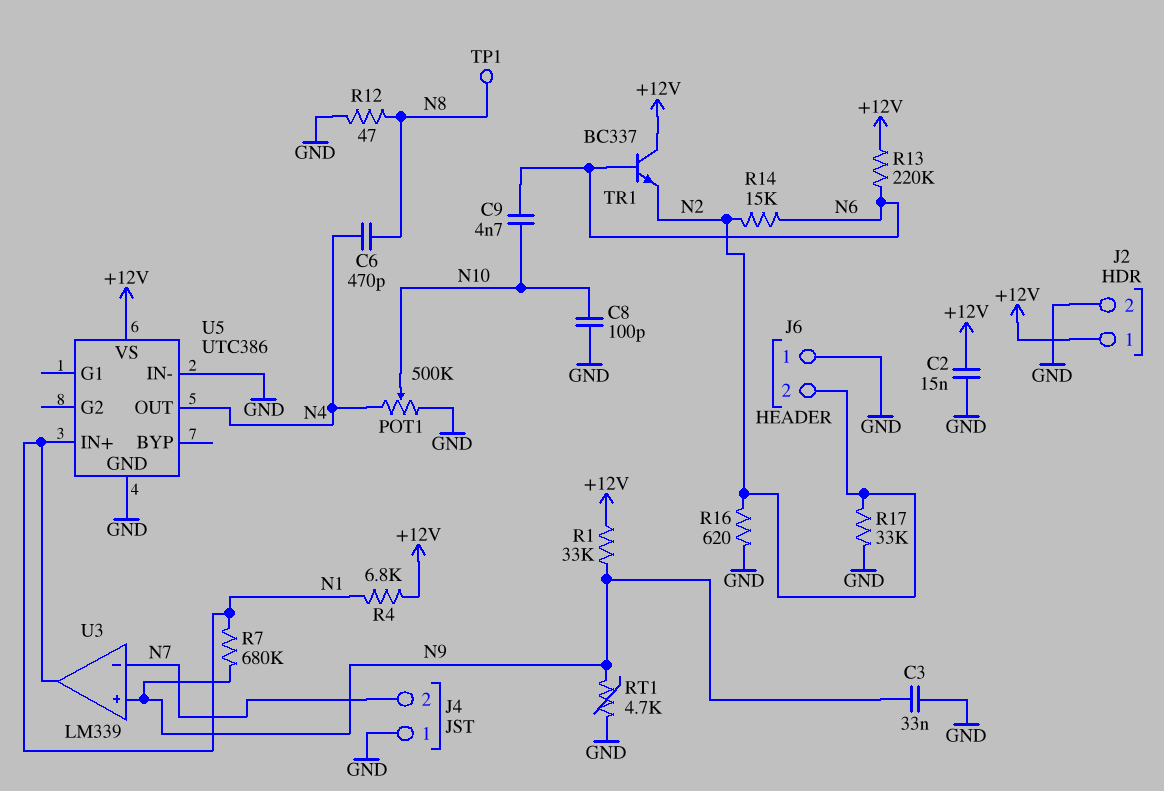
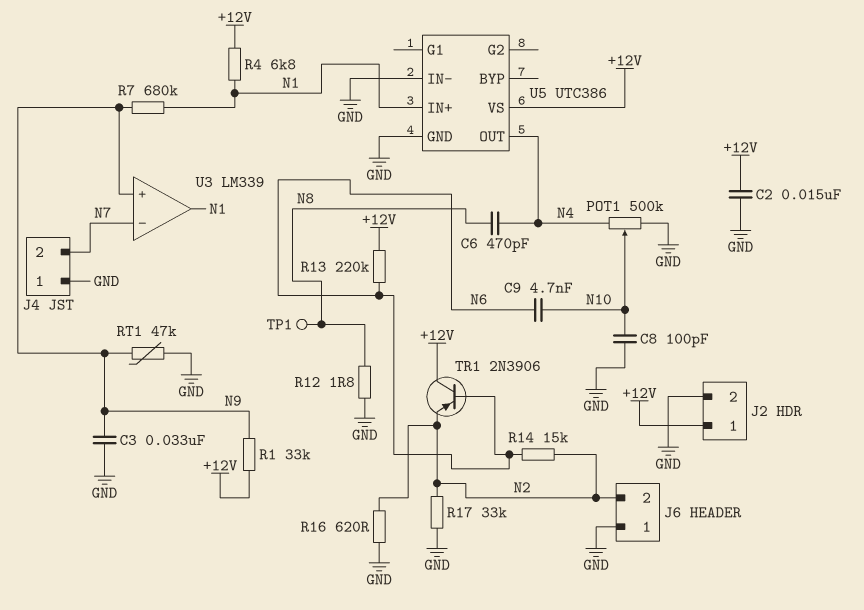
R12: 47 (GND, N8) -> 1.8 (GND, N8)
RT1: 4.7k (GND, N9) -> 47k (GND, N9)
TR1: NPN BC337 (B N6, C +12V, E N2) -> PNP 2N3906 (B N6, C +12V, E N2)

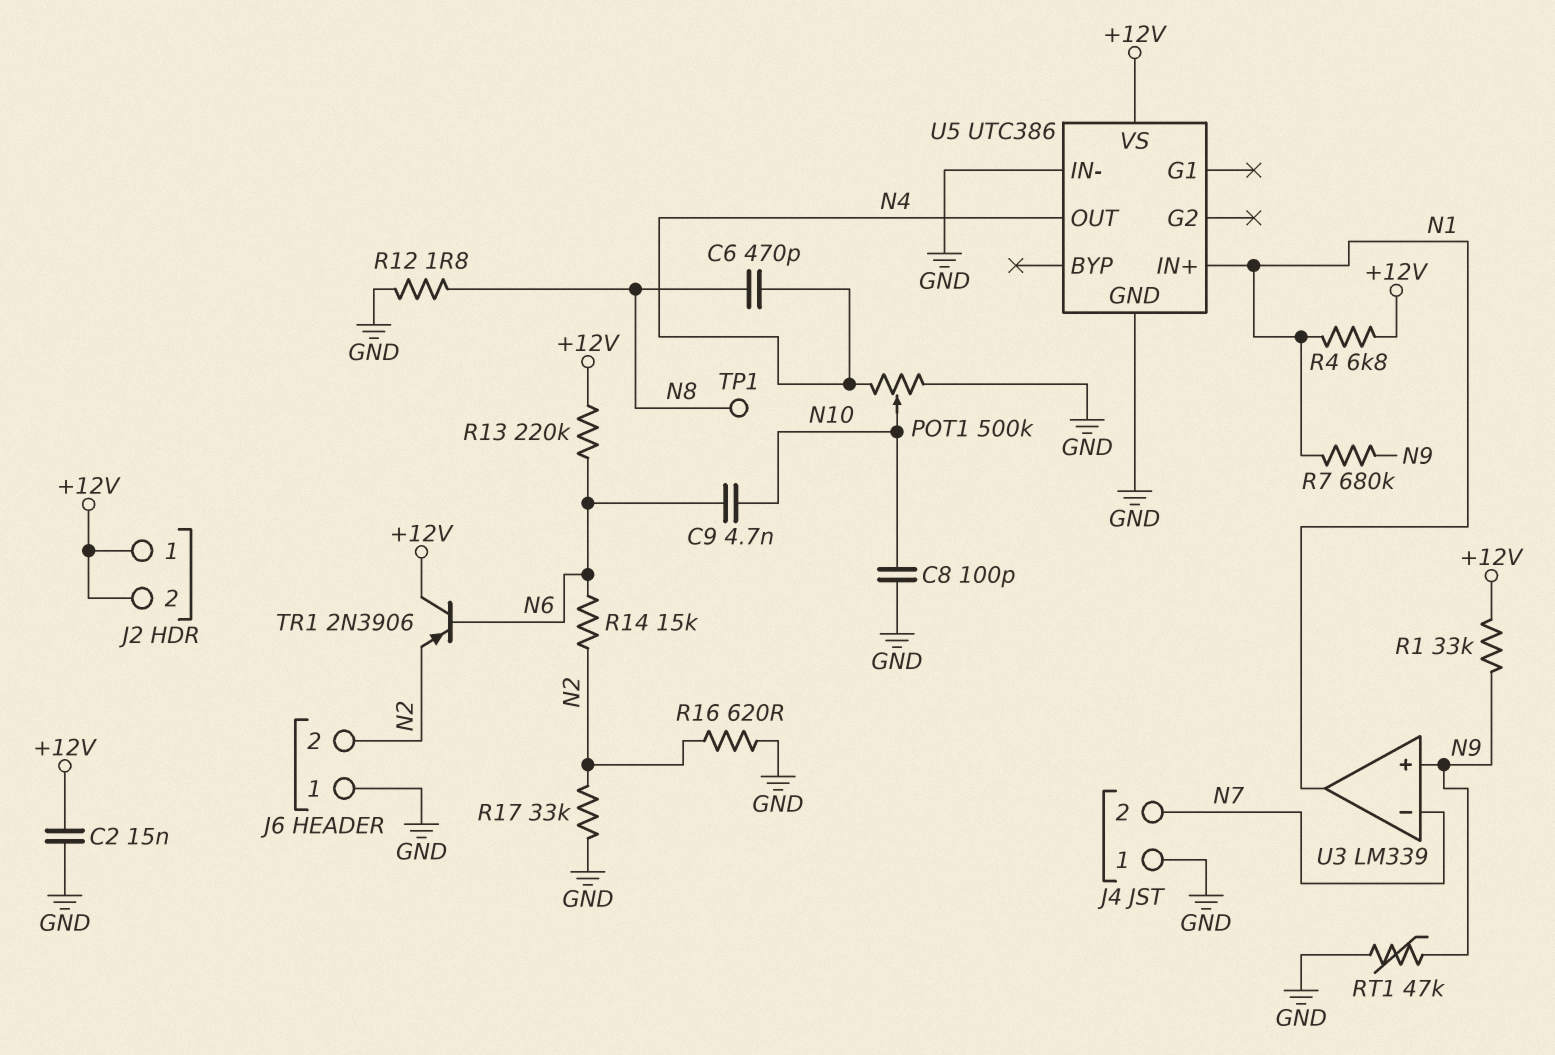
C3: 33nF (GND, N9) -> none
J2 pin 2: GND -> +12V

